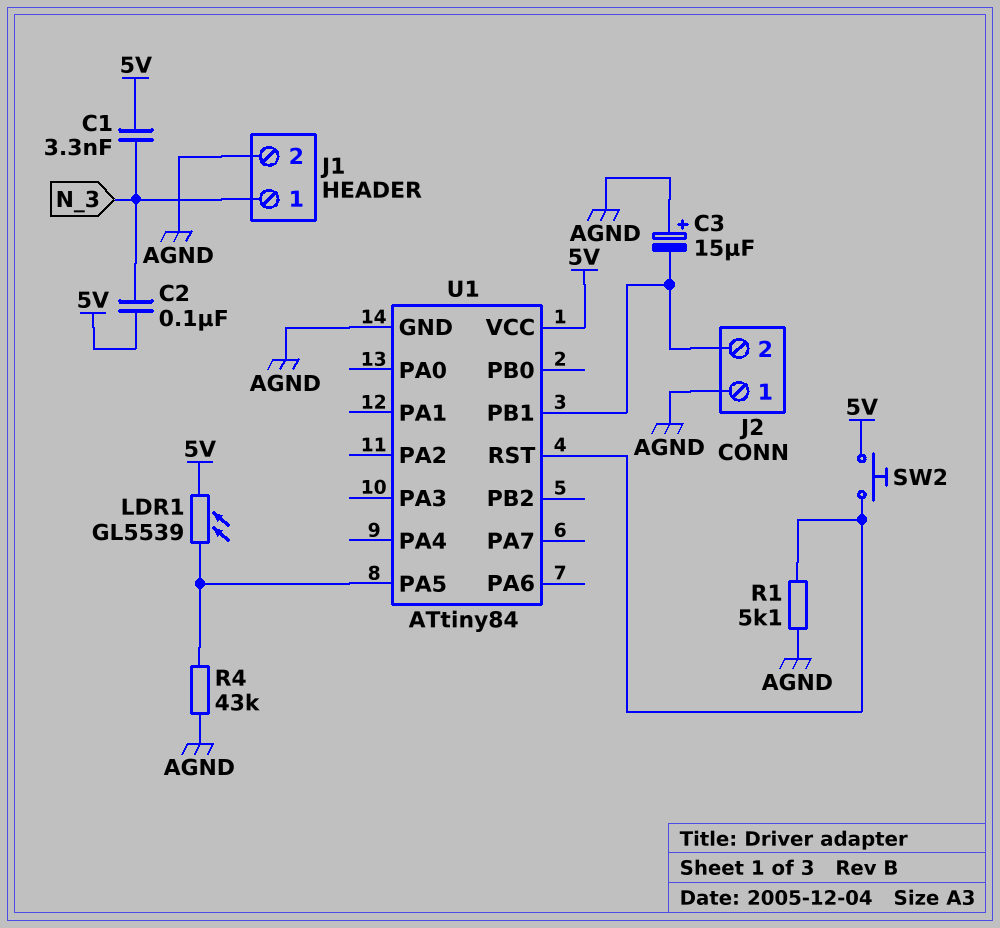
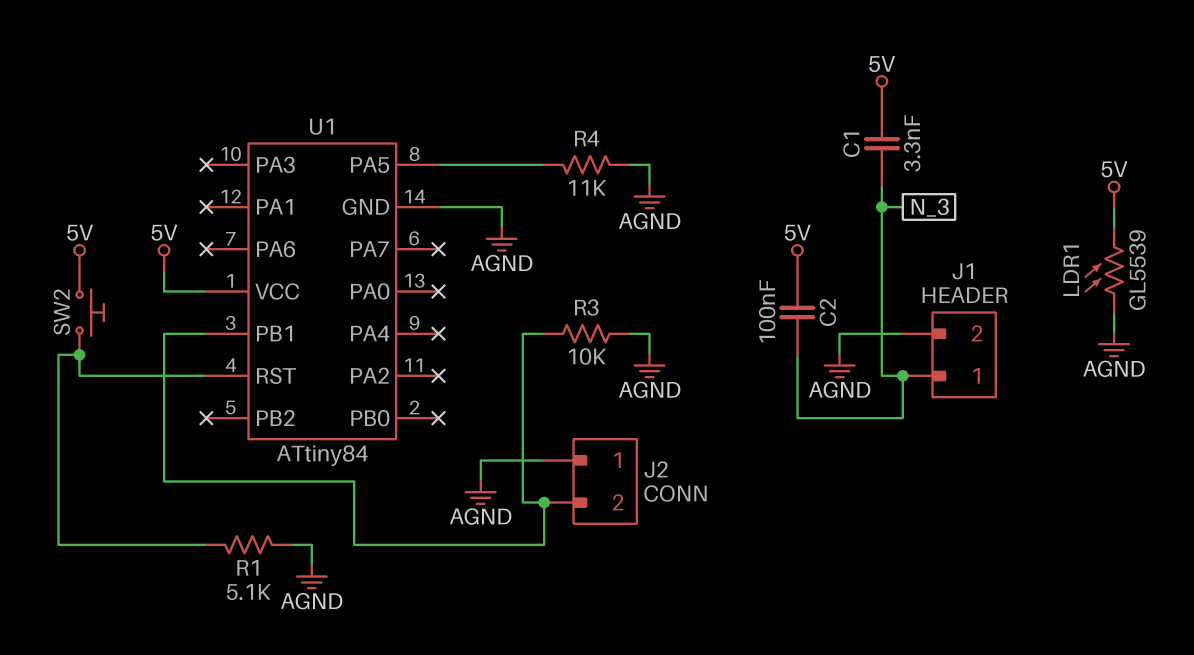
C3: 15uF (plus AGND, minus J2/2) -> none
LDR1: GL5539 (5V, U1/PA5) -> GL5539 (5V, AGND)
R3: none -> 10k (AGND, J2/2)
R4: 43k (AGND, U1/PA5) -> 11k (AGND, U1/PA5)

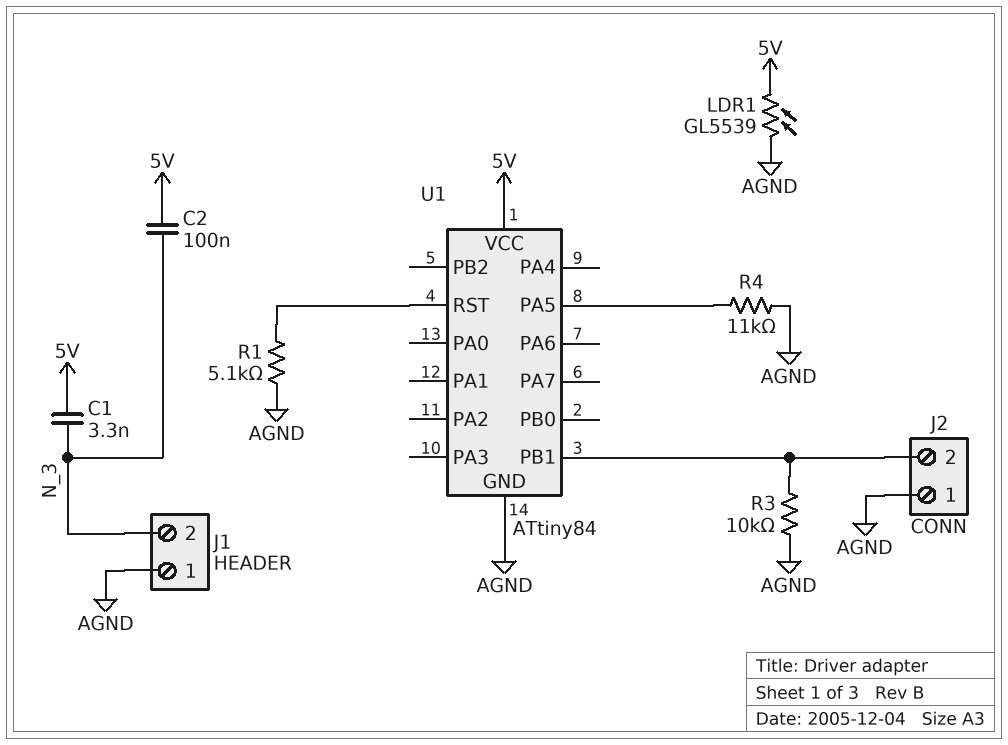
J1 pin 1: N_3 -> AGND
J1 pin 2: AGND -> N_3
SW2: button (5V, U1/RST) -> none

